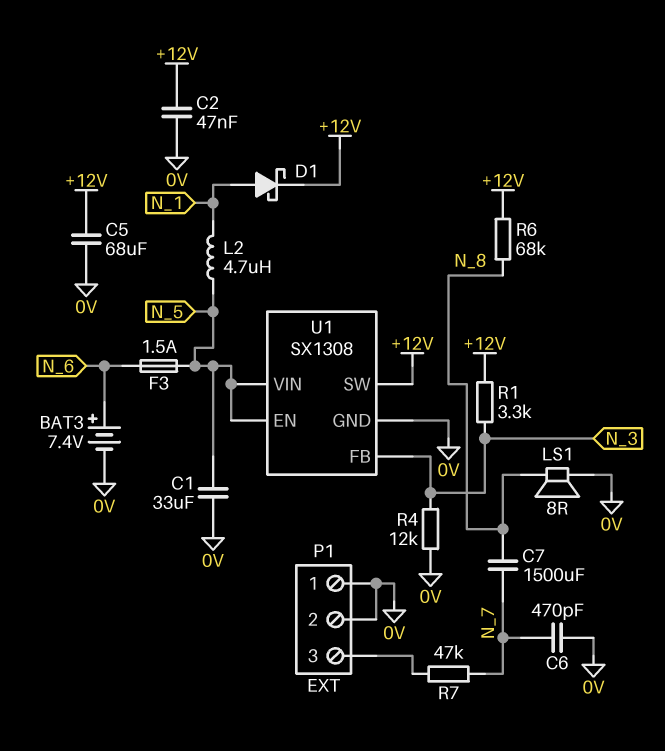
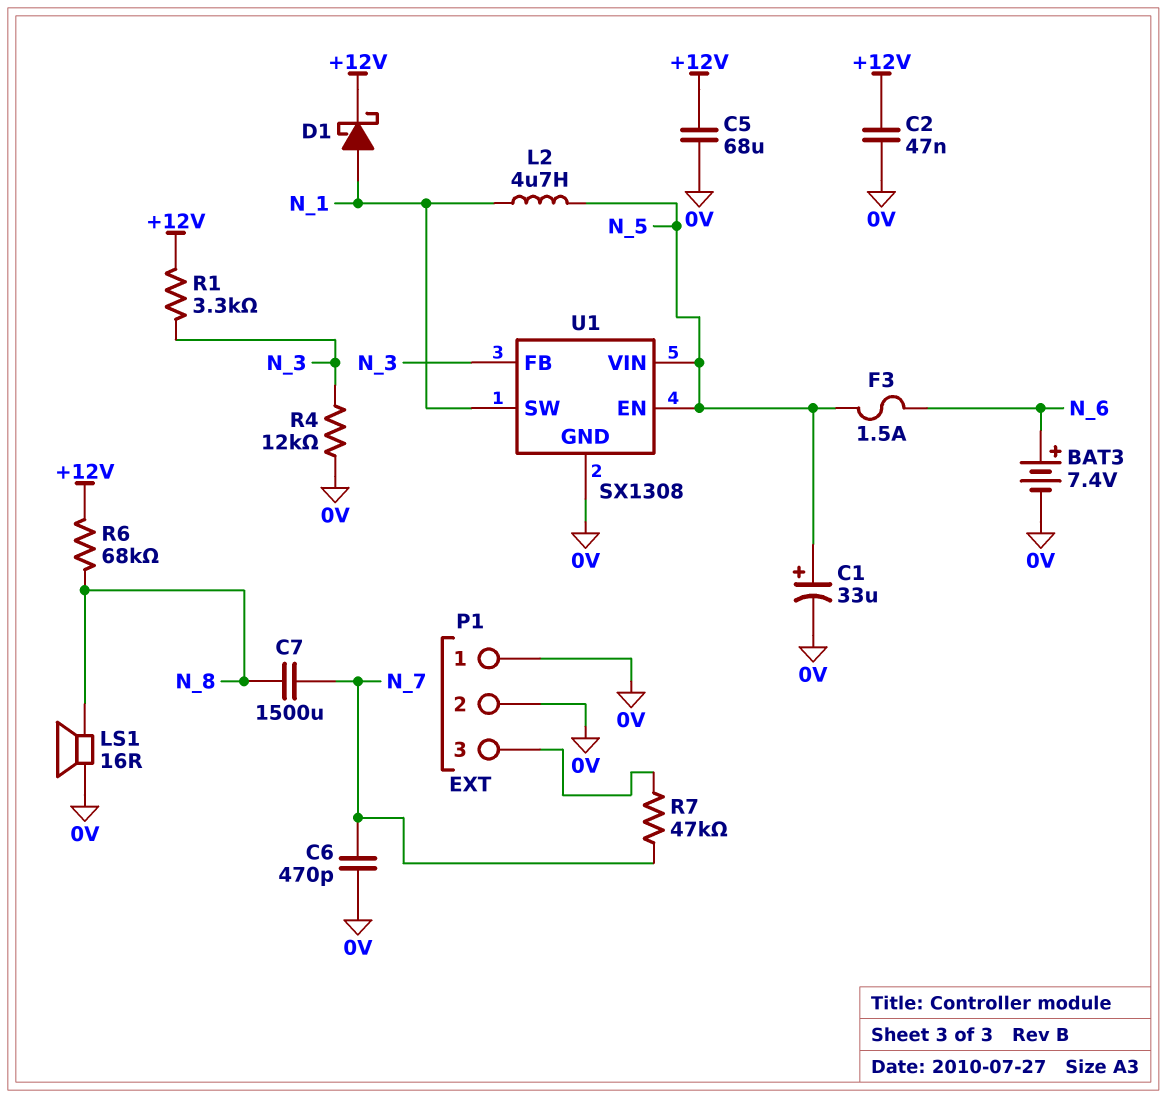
C1: 33uF (0V, N_5) -> 33uF (plus N_5, minus 0V)
LS1: speaker 8R (0V, N_8) -> speaker 16R (0V, N_8)
U1 pin SW: +12V -> N_1

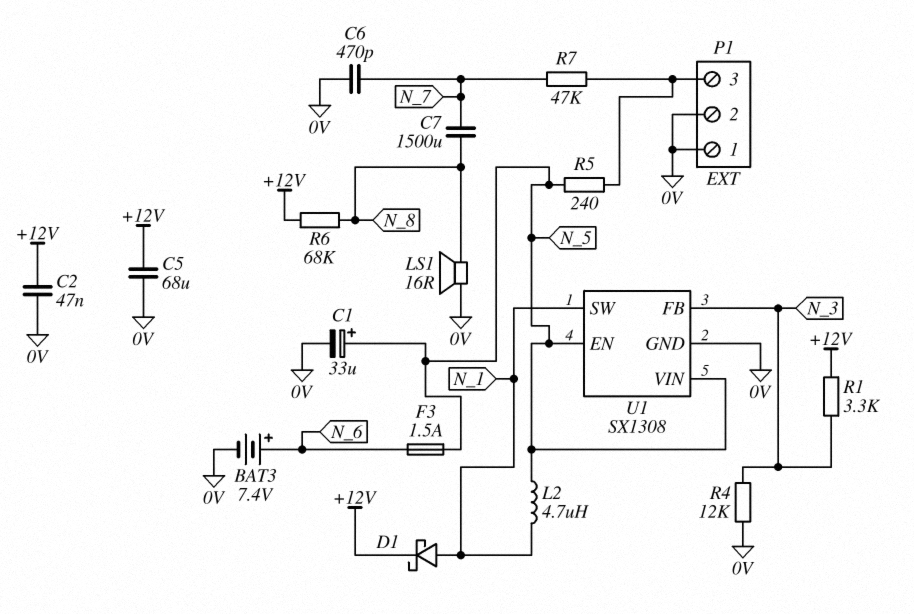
R5: none -> 240 (N_5, P1/3)

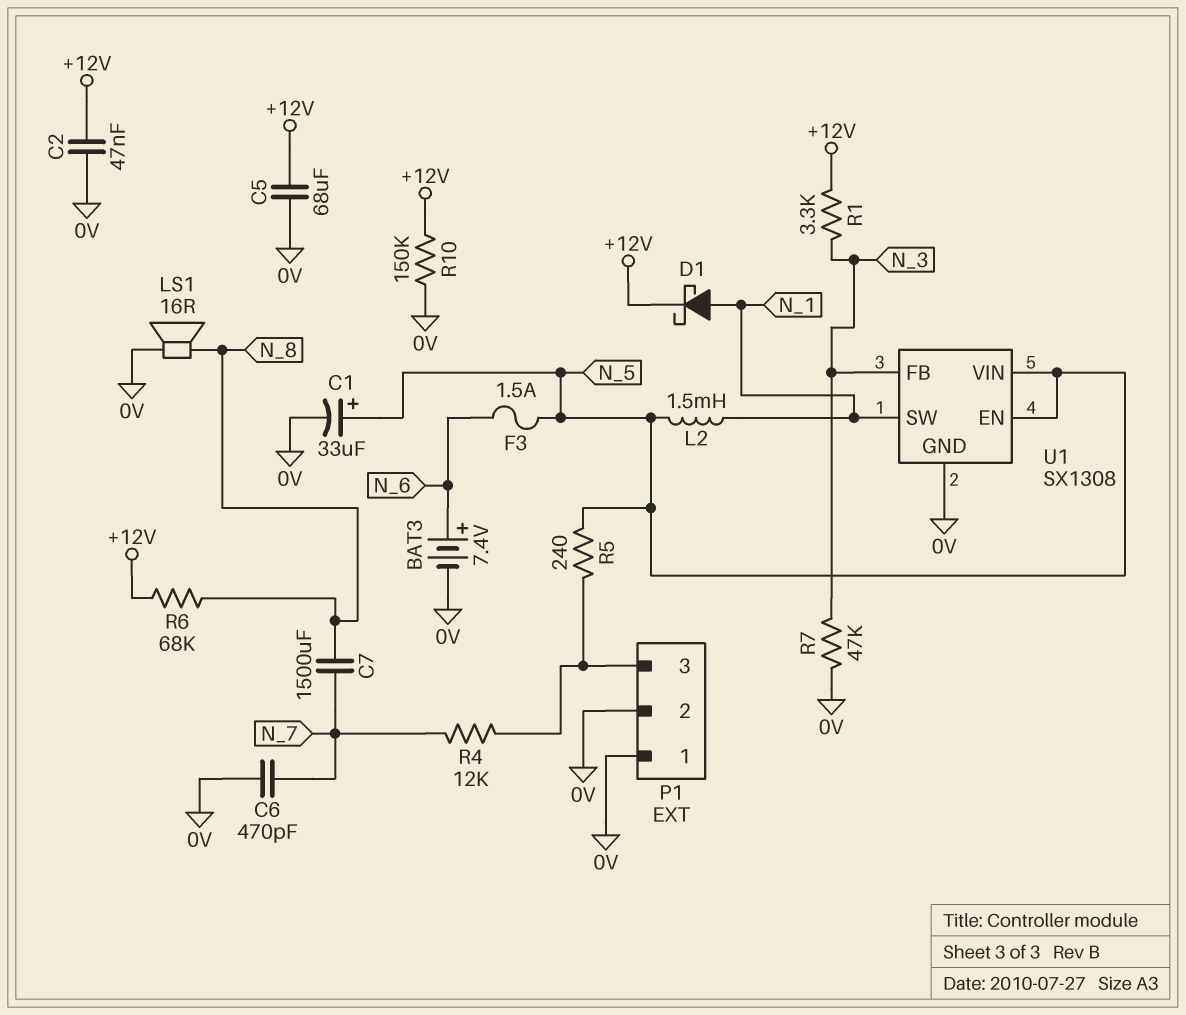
L2: 4.7uH (N_1, N_5) -> 1.5mH (N_1, N_5)
R4: 12k (0V, N_3) -> 12k (N_7, P1/3)
R7: 47k (N_7, P1/3) -> 47k (0V, N_3)
R10: none -> 150k (+12V, 0V)

